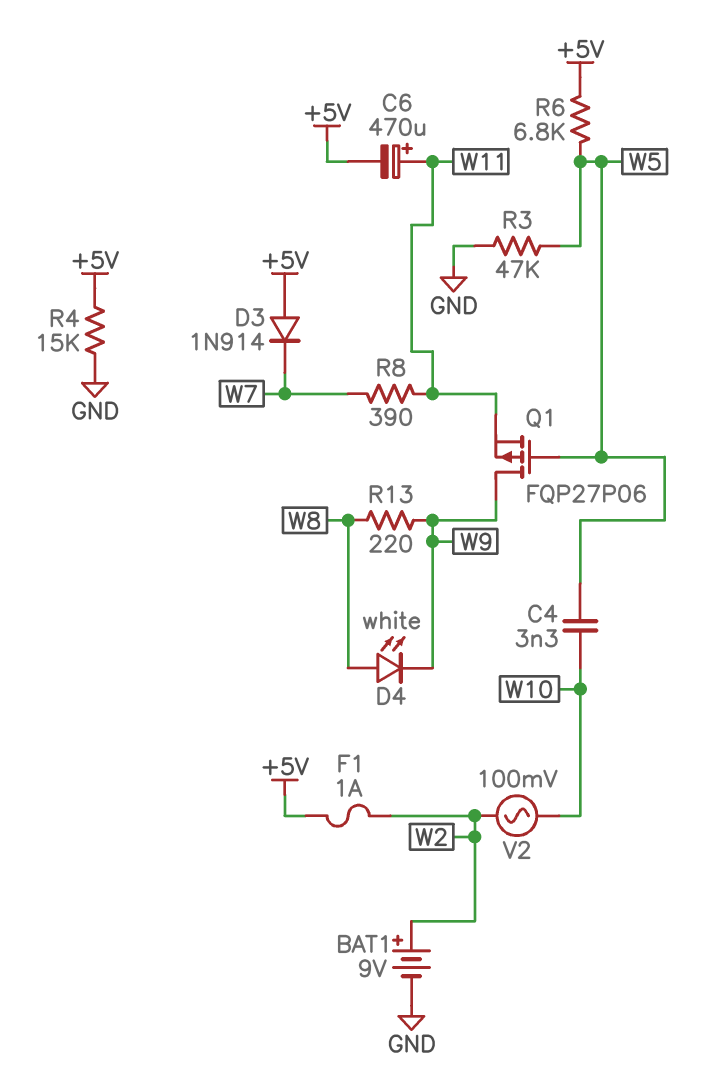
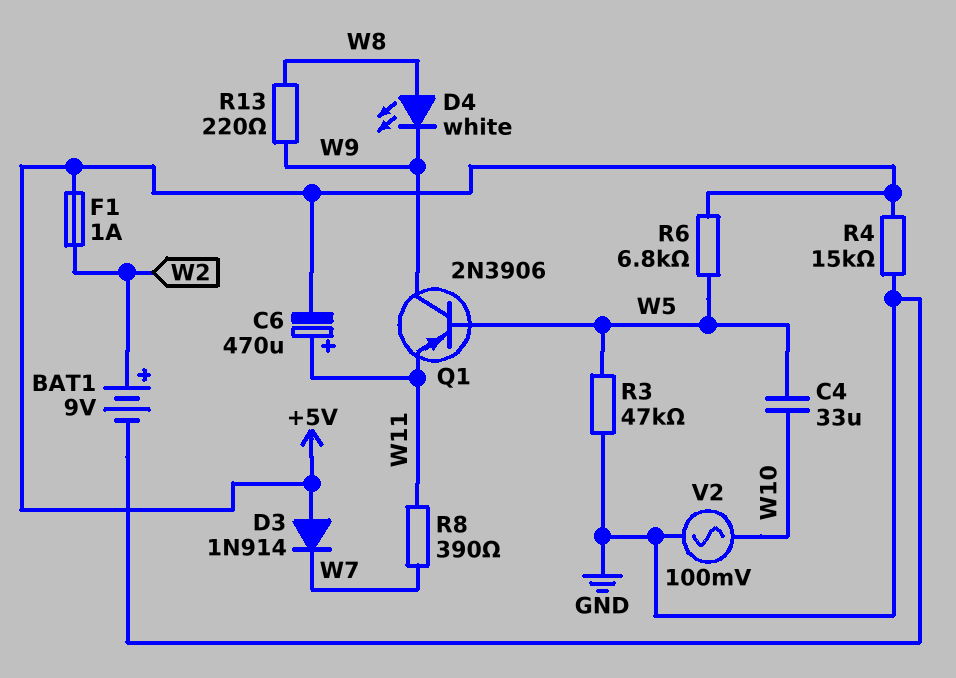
C4: 3.3nF (W5, W10) -> 33uF (W5, W10)
Q1: PMOS FQP27P06 (G W5, D W9, S W11) -> PNP 2N3906 (B W5, C W9, E W11)
V2: AC 100mV (W2, W10) -> AC 100mV (GND, W10)

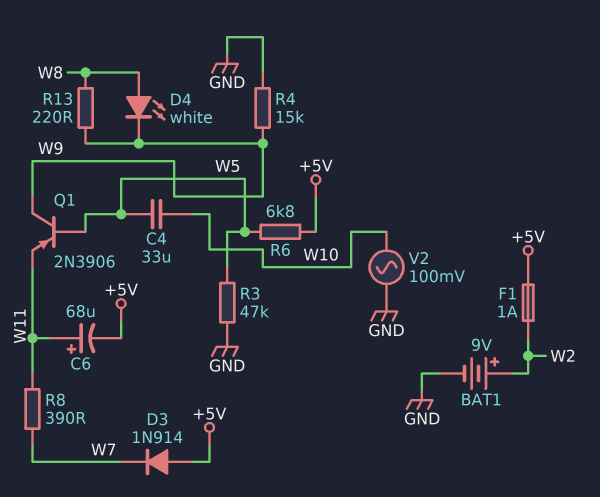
C6: 470uF (plus W11, minus +5V) -> 68uF (plus W11, minus +5V)
R4: 15k (+5V, GND) -> 15k (GND, W9)

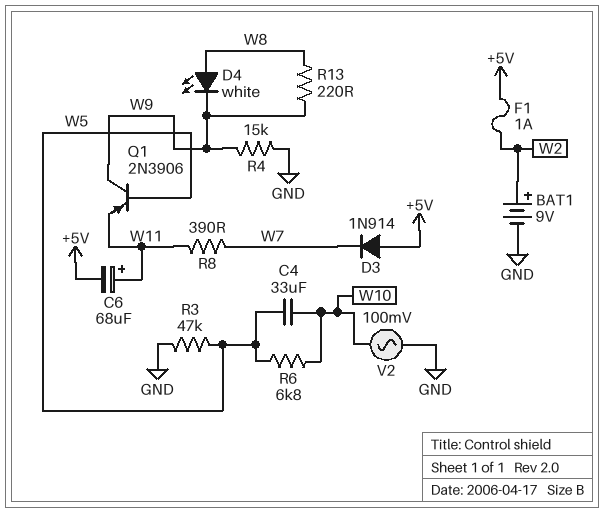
R6: 6.8k (+5V, W5) -> 6.8k (W5, W10)

